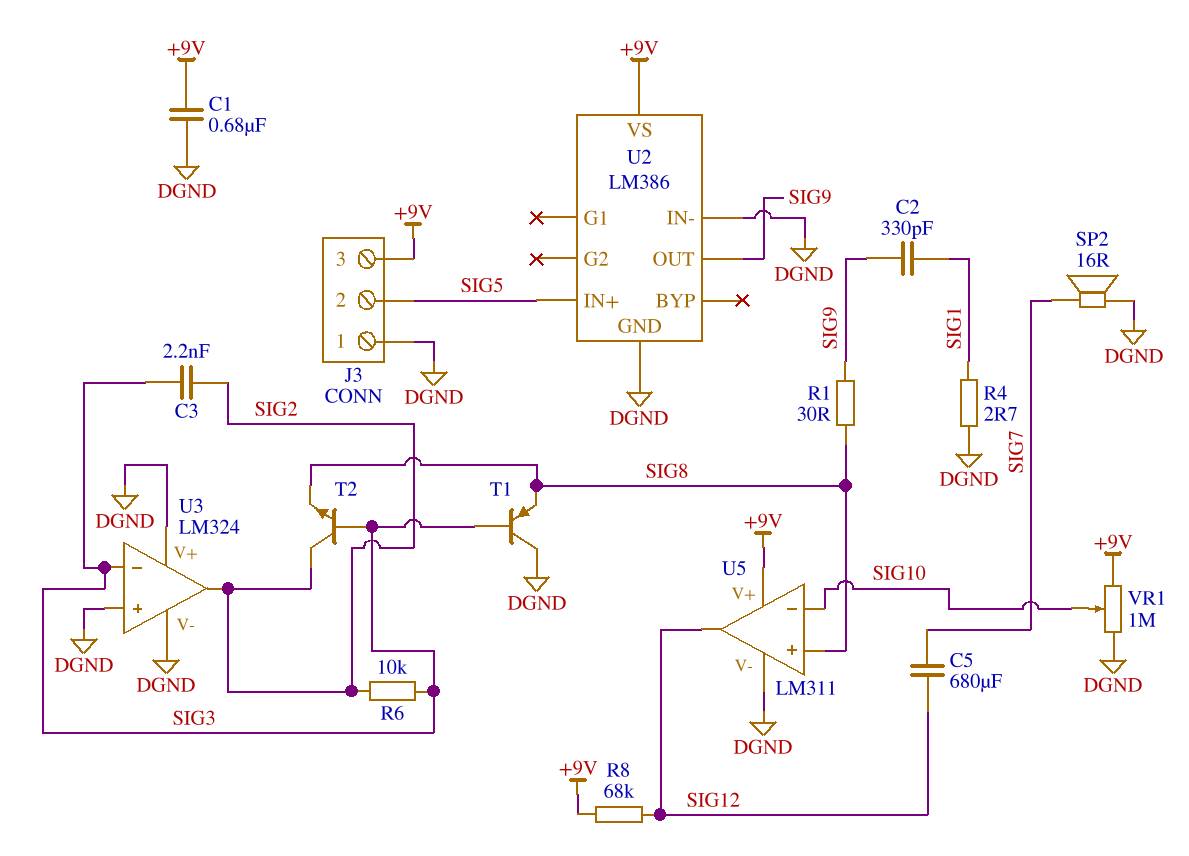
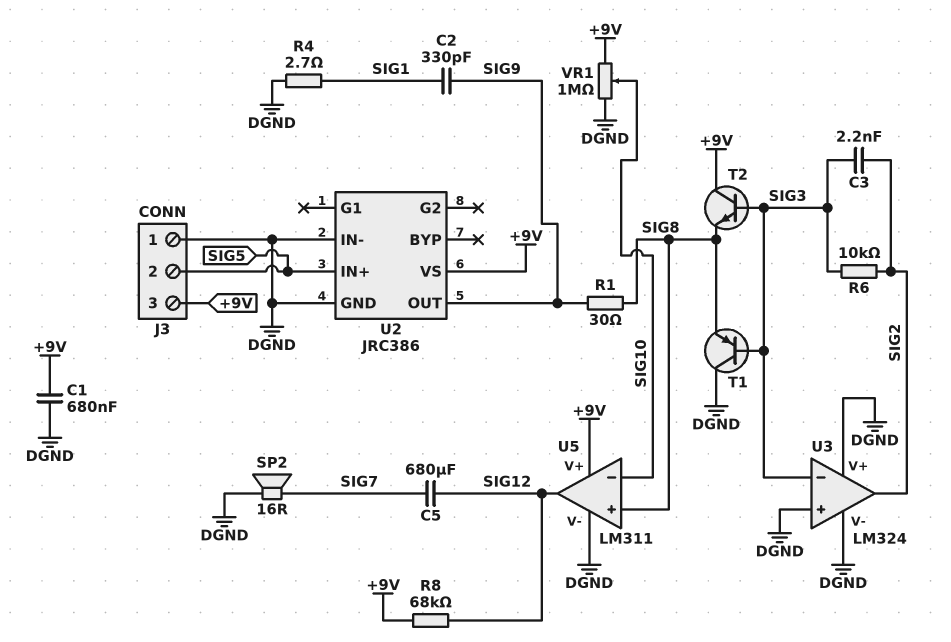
T2: NPN (B SIG3, C SIG2, E SIG8) -> NPN (B SIG3, C +9V, E SIG8)
U2: LM386 -> JRC386

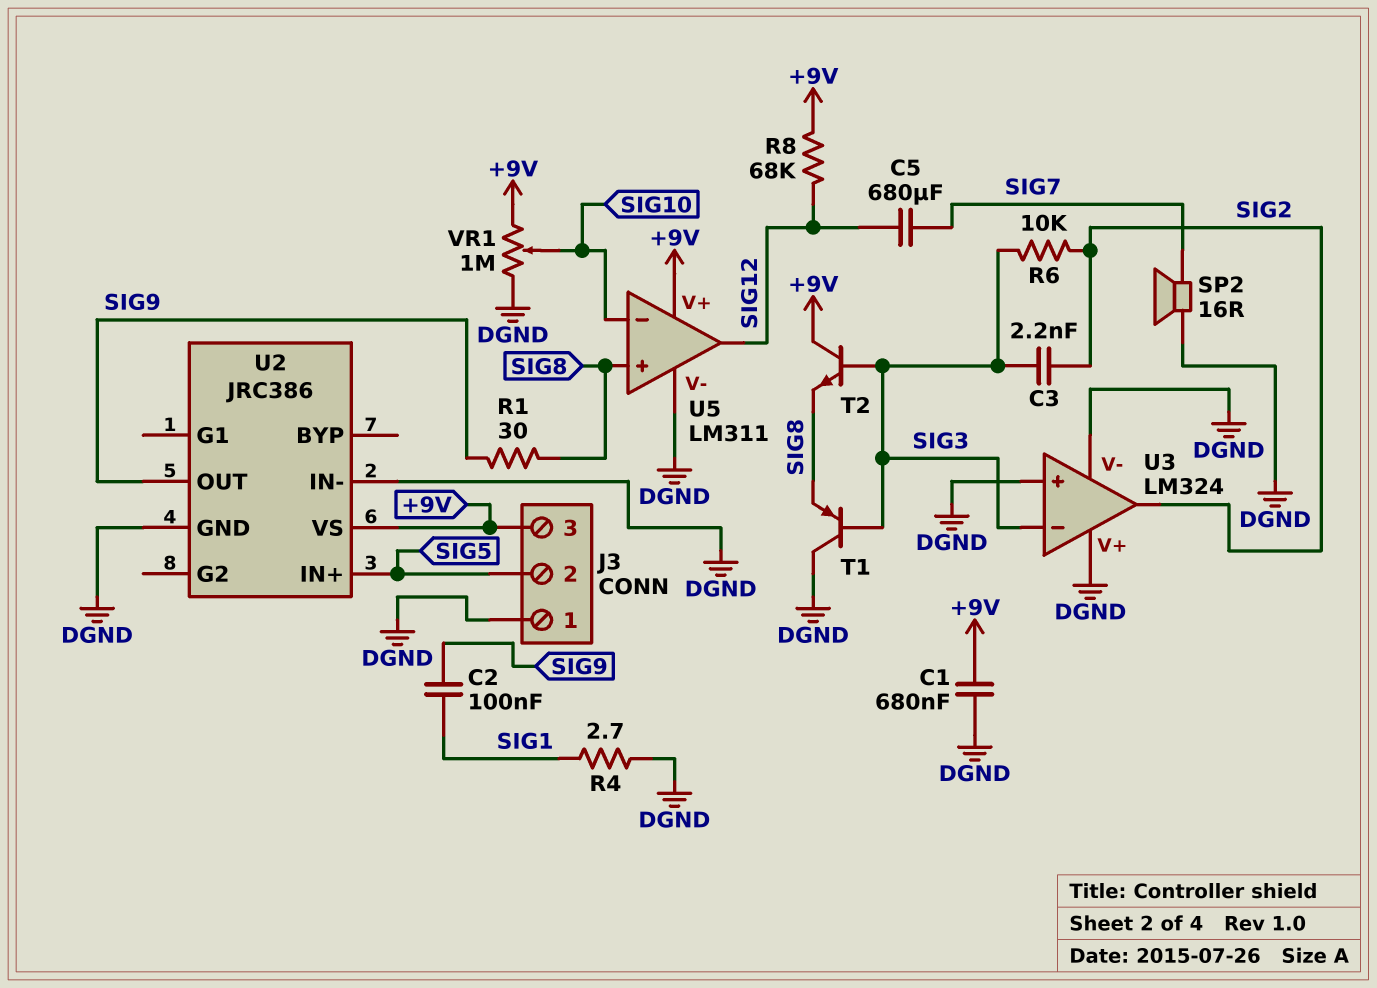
C2: 330pF (SIG1, SIG9) -> 100nF (SIG1, SIG9)

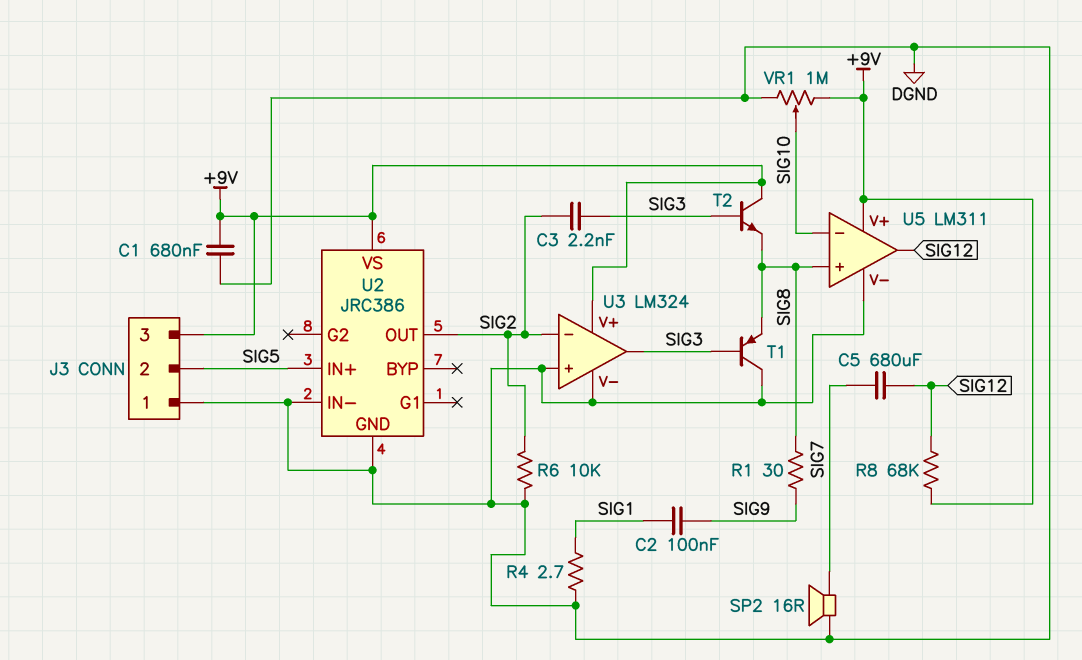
R6: 10k (SIG2, SIG3) -> 10k (DGND, SIG2)
U2 pin OUT: SIG9 -> SIG2
U3 pin V+: DGND -> +9V
U3 pin in-: SIG3 -> SIG2
U3 pin out: SIG2 -> SIG3

